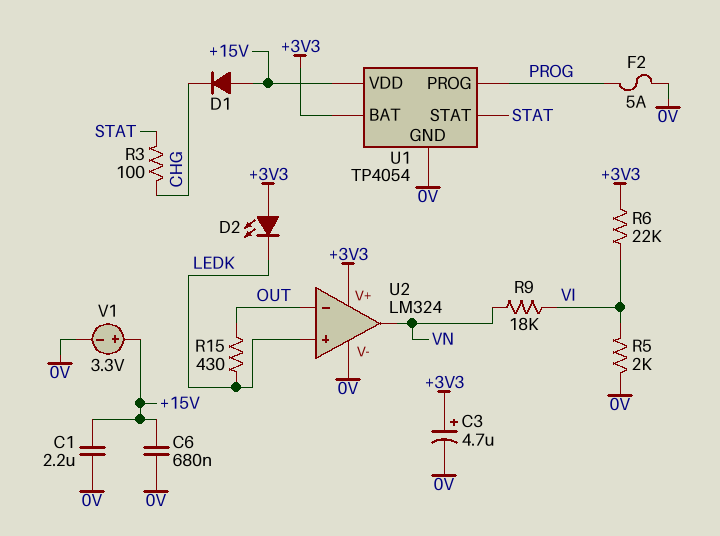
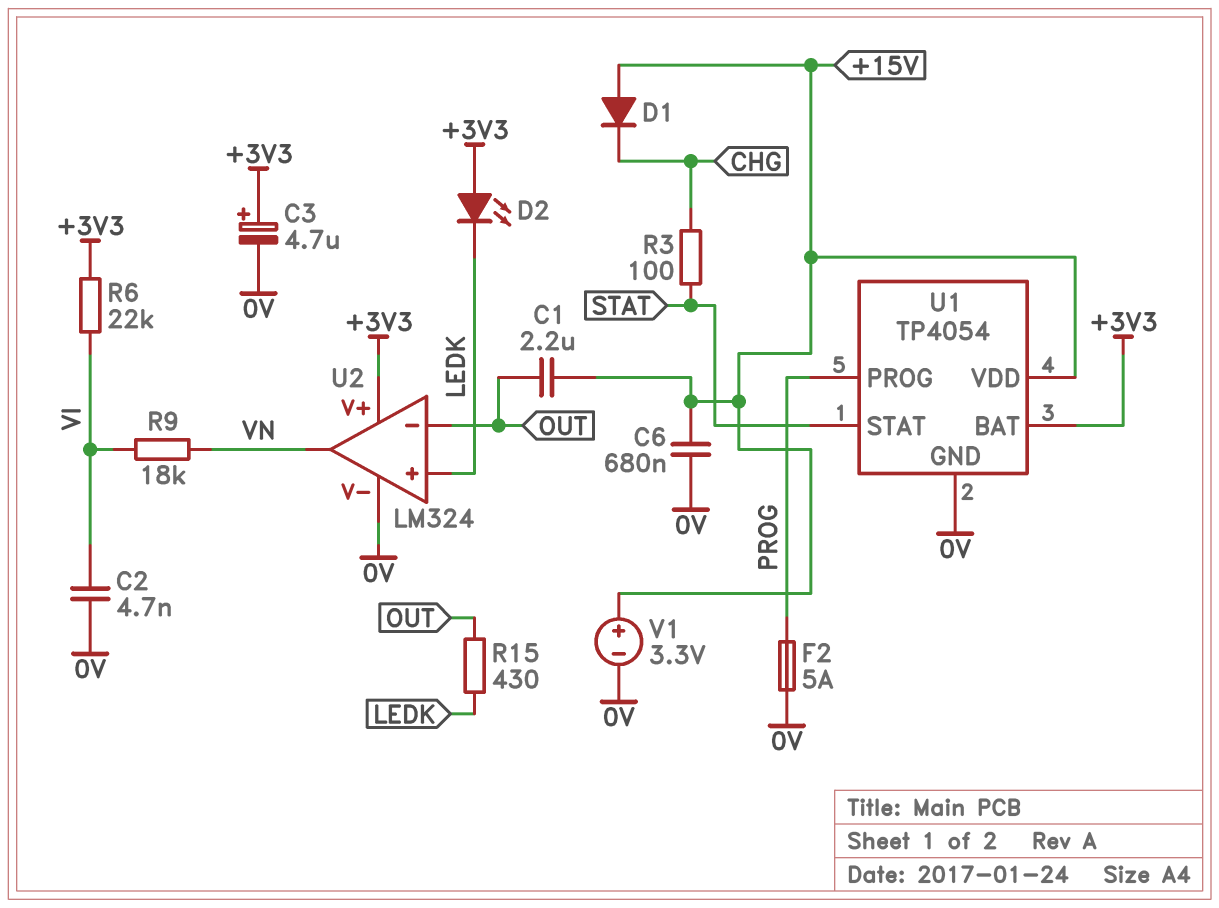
C1: 2.2uF (+15V, 0V) -> 2.2uF (+15V, OUT)
C2: none -> 4.7nF (0V, VI)
R5: 2k (0V, VI) -> none

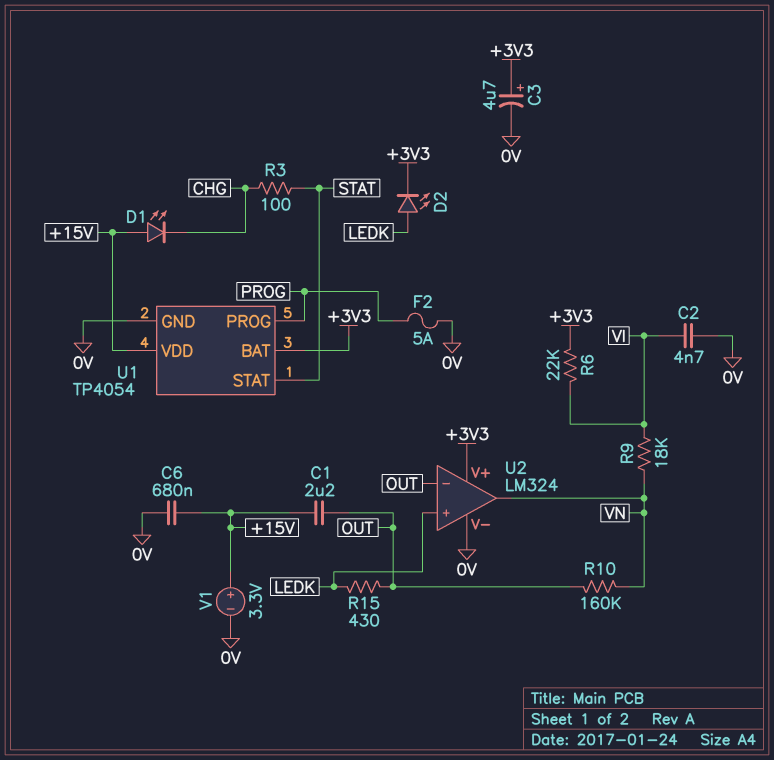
D1: diode (A +15V, K CHG) -> LED (A +15V, K CHG)
D2: LED (A +3V3, K LEDK) -> LED (A LEDK, K +3V3)
R10: none -> 160k (OUT, VN)

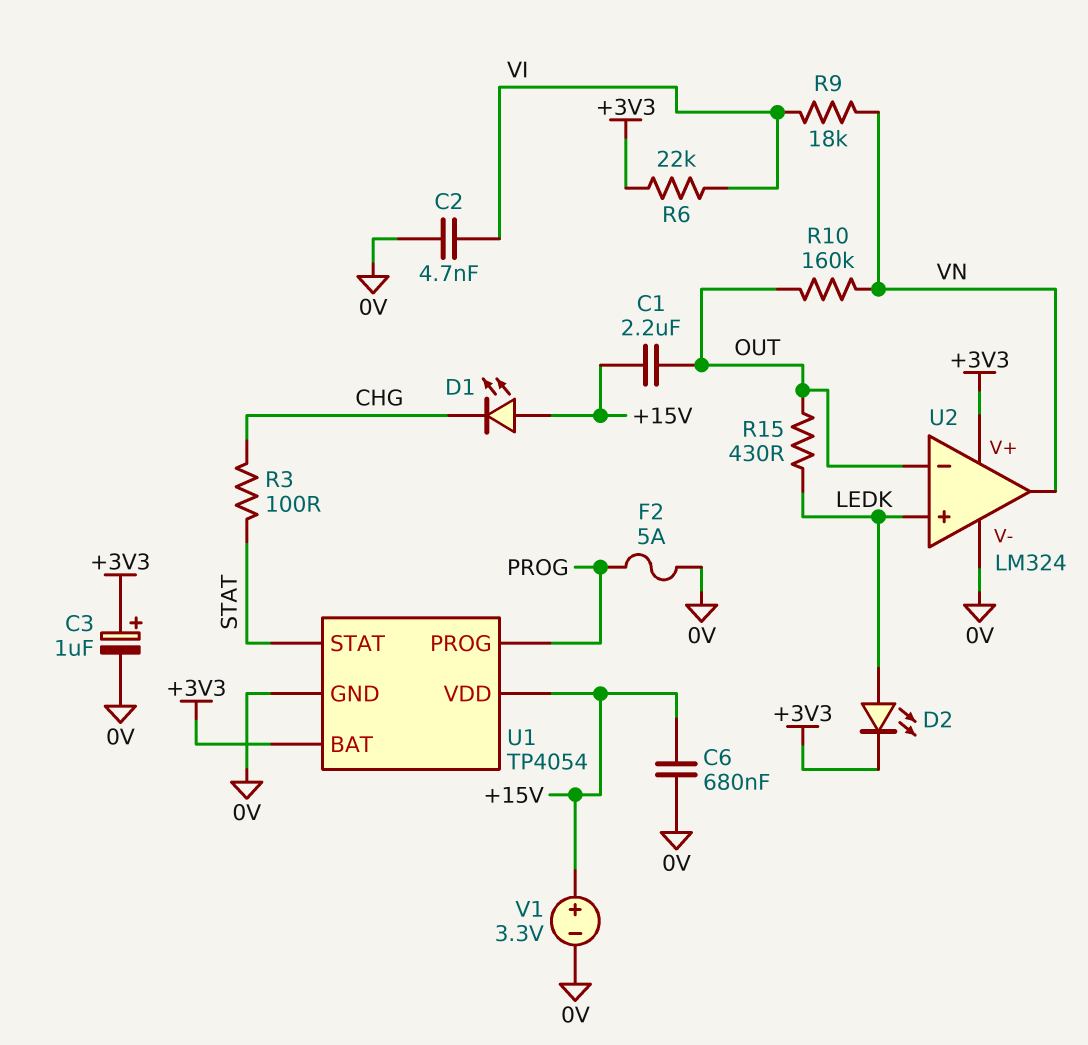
C3: 4.7uF (plus +3V3, minus 0V) -> 1uF (plus +3V3, minus 0V)

